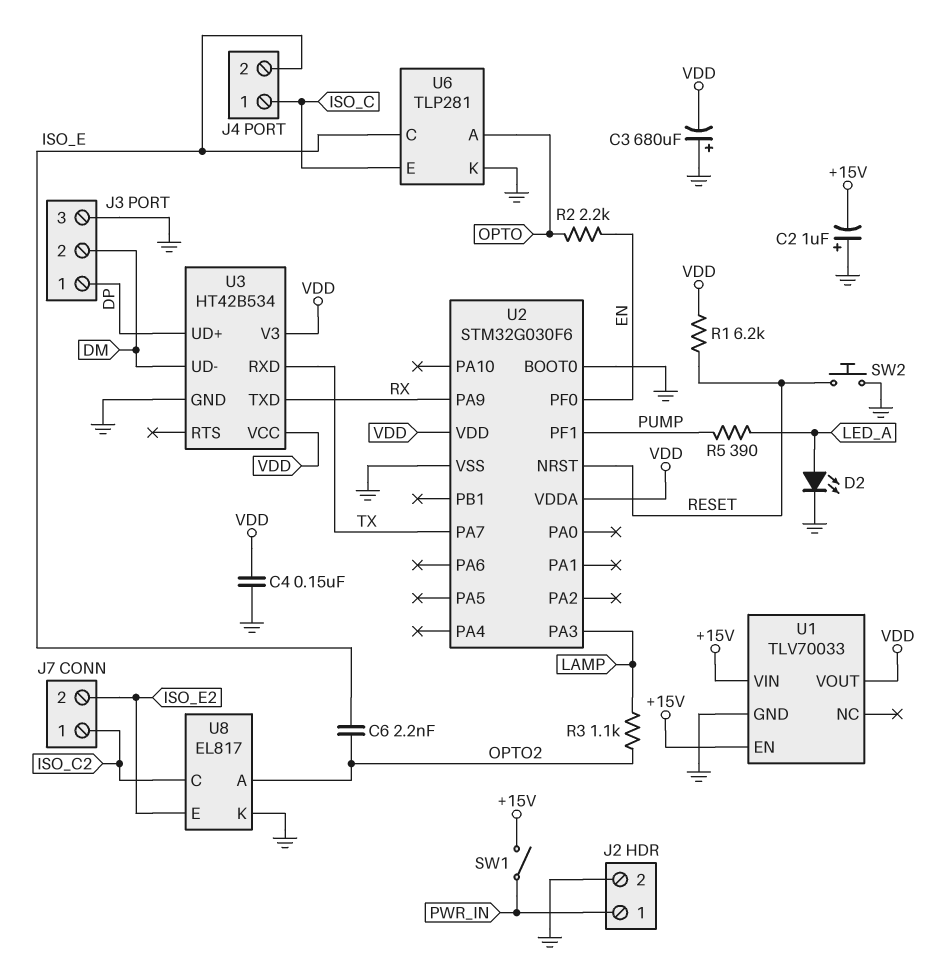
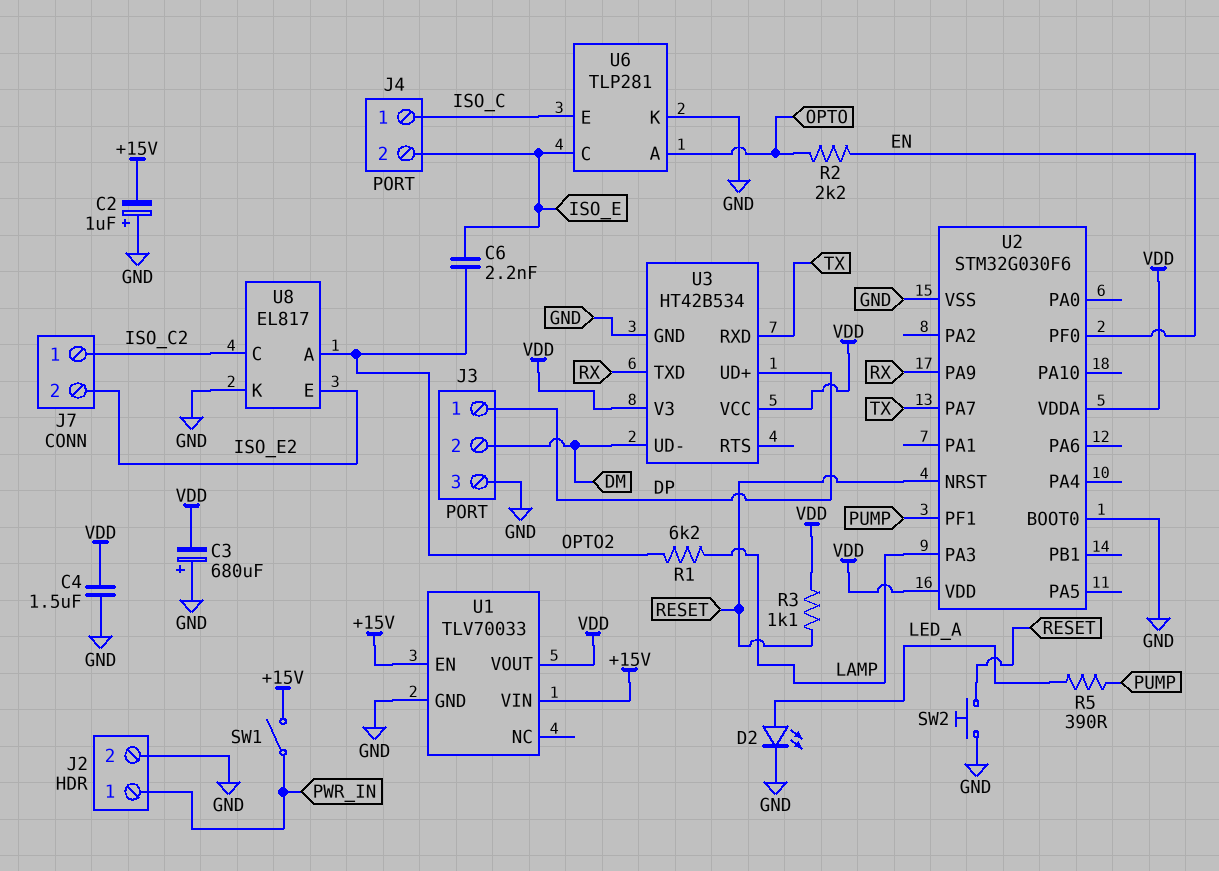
C4: 150nF (GND, VDD) -> 1.5uF (GND, VDD)
R1: 6.2k (RESET, VDD) -> 6.2k (LAMP, OPTO2)
R3: 1.1k (LAMP, OPTO2) -> 1.1k (RESET, VDD)

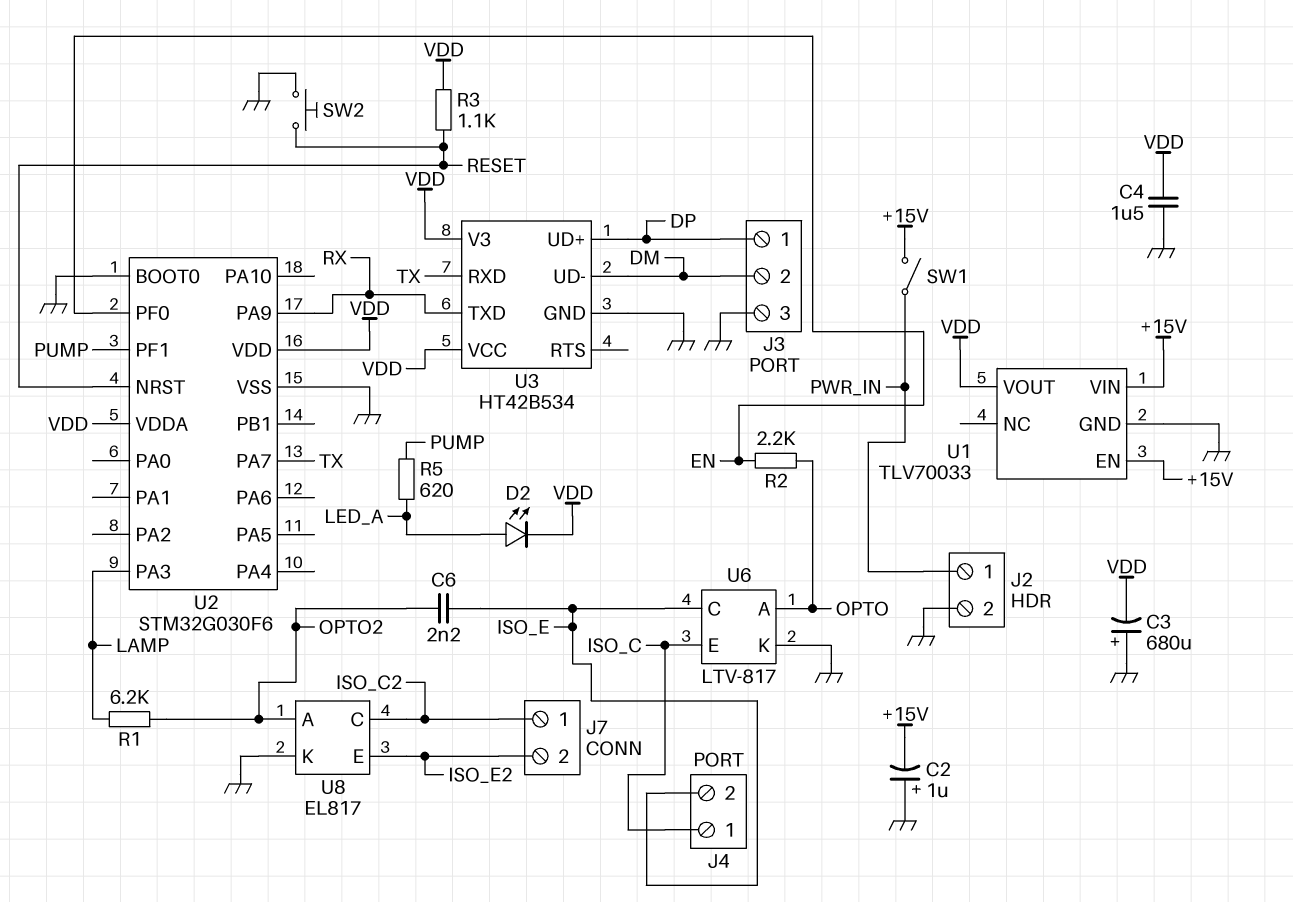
D2: LED (A LED_A, K GND) -> LED (A LED_A, K VDD)
R5: 390 (LED_A, PUMP) -> 620 (LED_A, PUMP)
U6: TLP281 -> LTV-817

